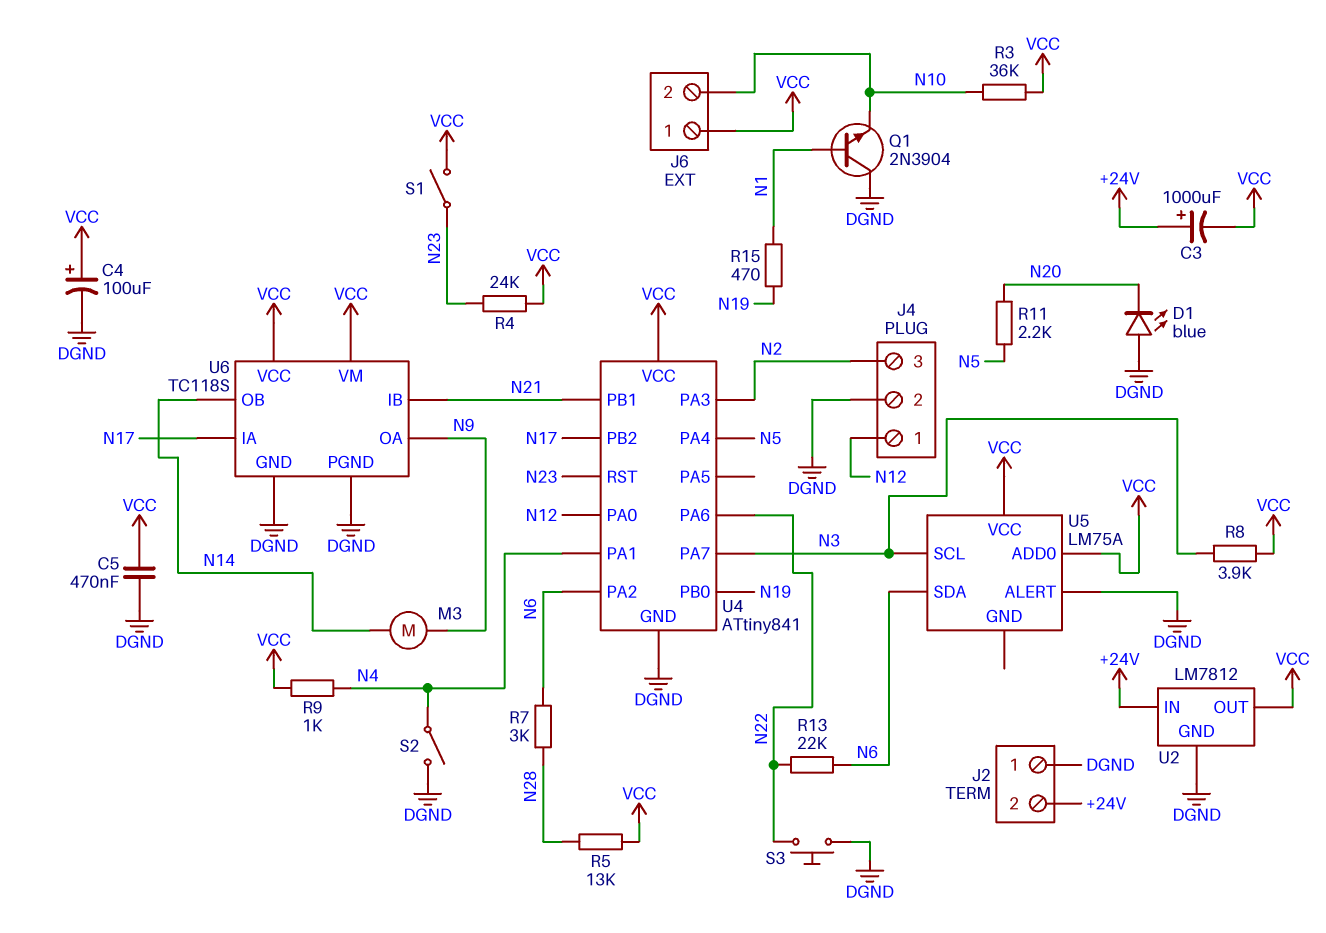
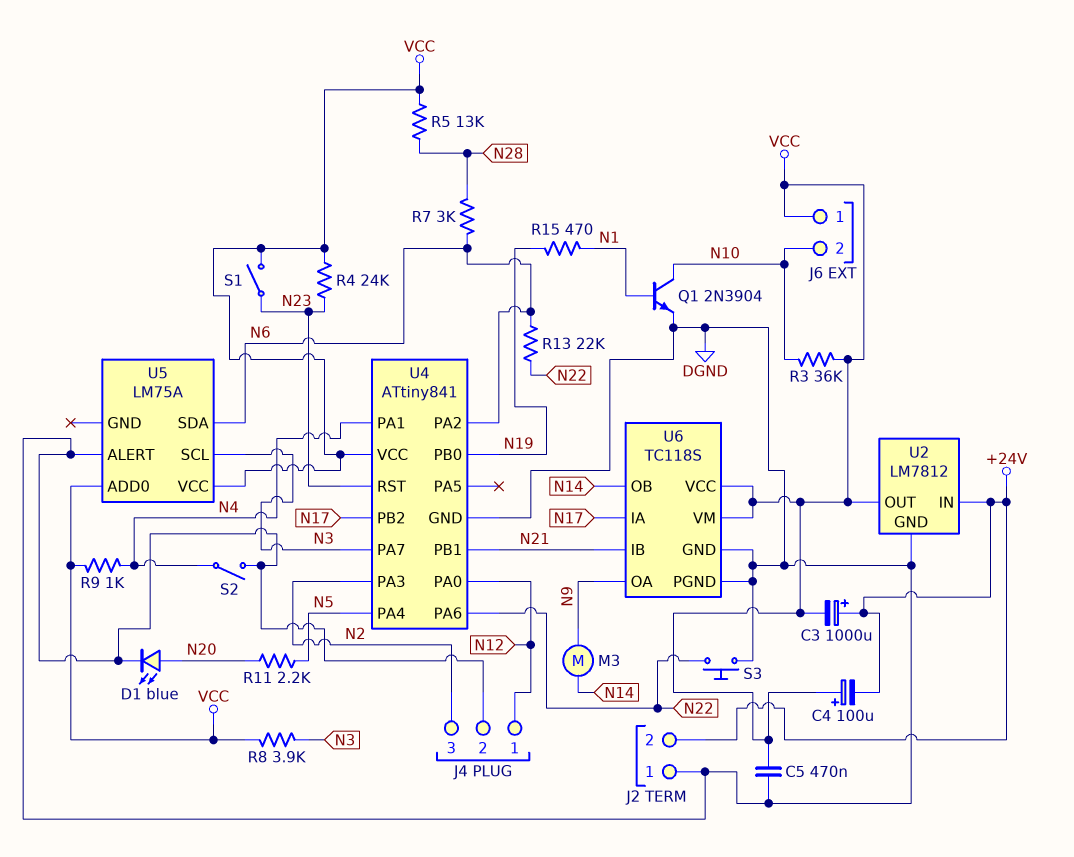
C4: 100uF (plus VCC, minus DGND) -> 100uF (plus VCC, minus +24V)
D1: LED blue (A DGND, K N20) -> LED blue (A N20, K DGND)
Q1: NPN 2N3904 (B N1, C DGND, E N10) -> NPN 2N3904 (B N1, C N10, E DGND)

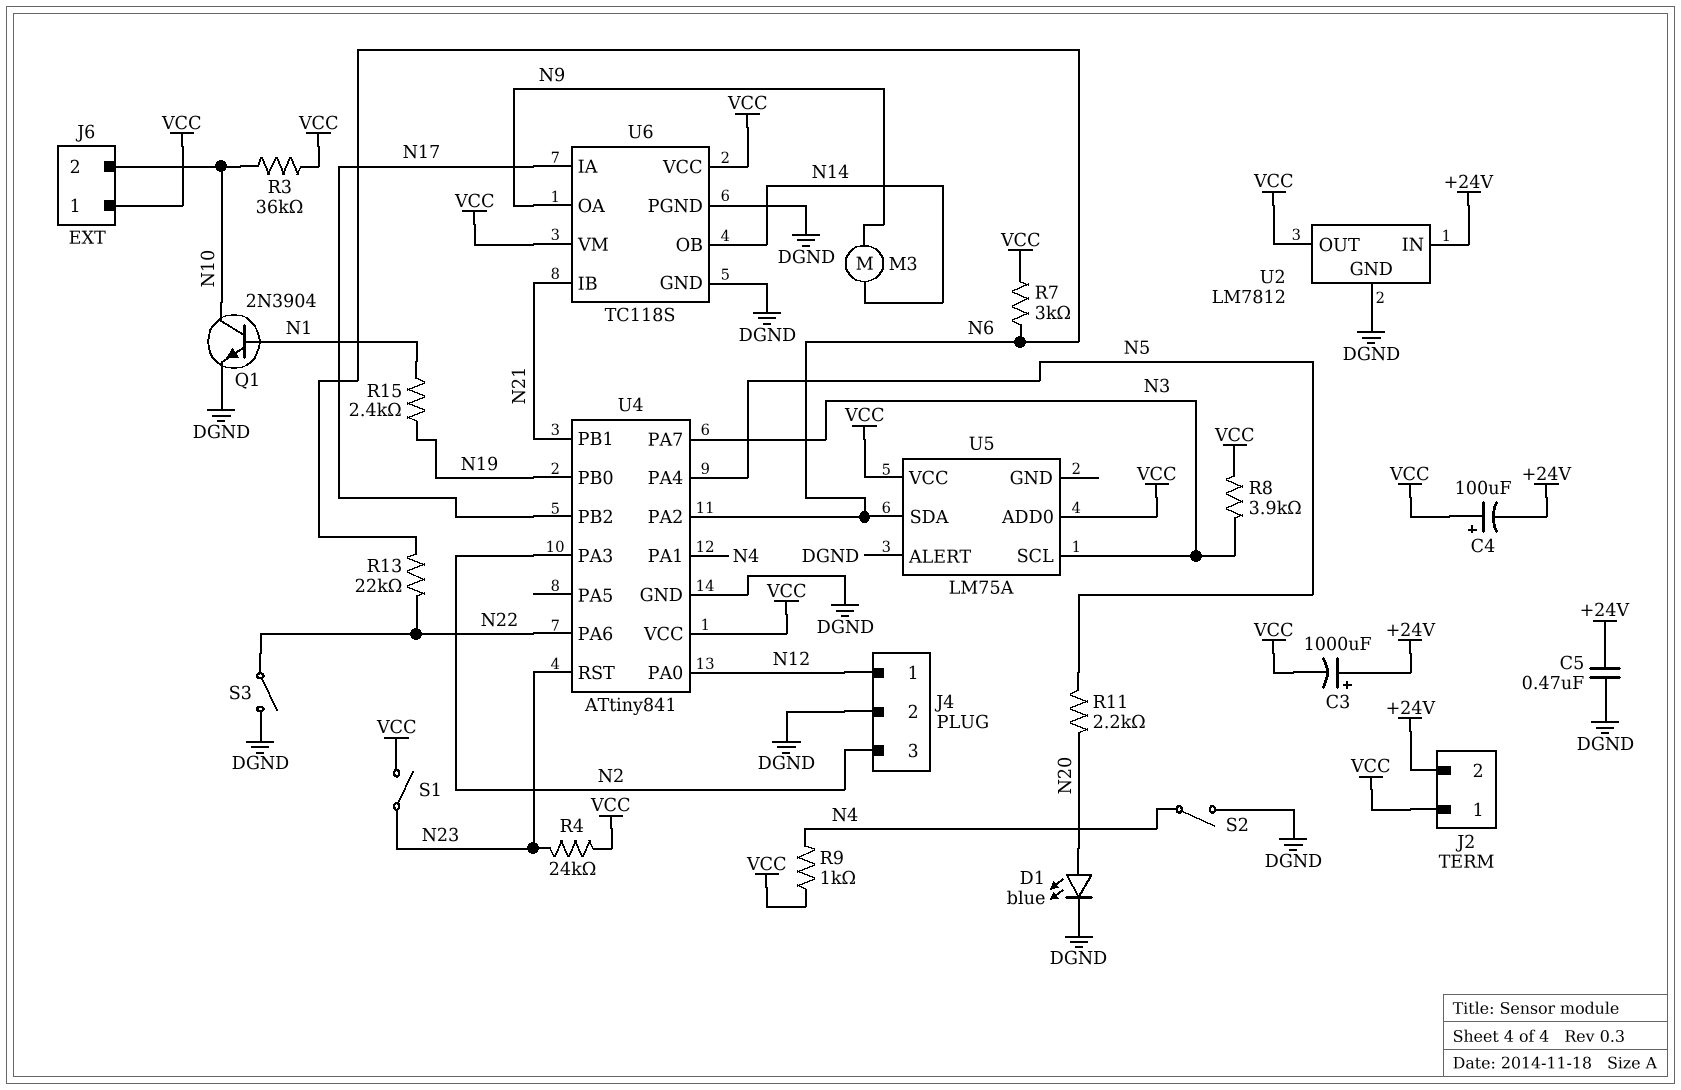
C5: 470nF (DGND, VCC) -> 470nF (+24V, DGND)
J2 pin 1: DGND -> VCC
R5: 13k (N28, VCC) -> none
R7: 3k (N6, N28) -> 3k (N6, VCC)
R15: 470 (N1, N19) -> 2.4k (N1, N19)
S3: button (DGND, N22) -> switch (DGND, N22)

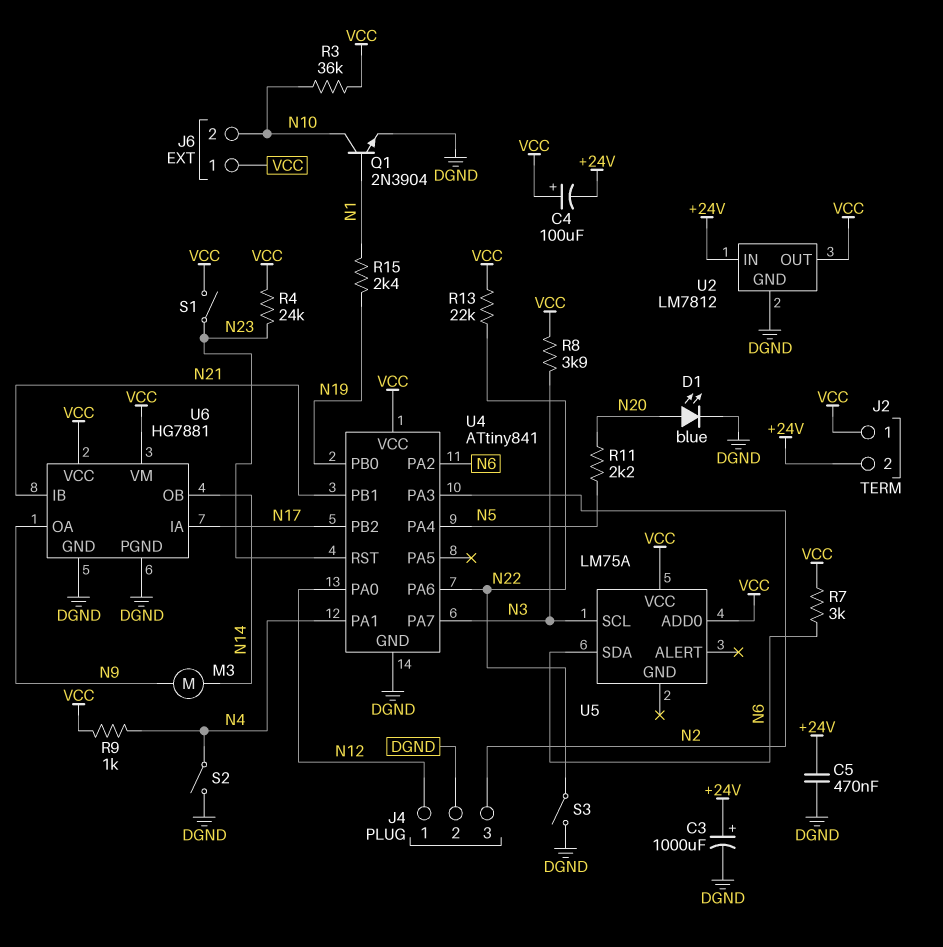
C3: 1000uF (plus +24V, minus VCC) -> 1000uF (plus +24V, minus DGND)
R13: 22k (N6, N22) -> 22k (N22, VCC)
U5 pin ALERT: DGND -> none
U6: TC118S -> HG7881

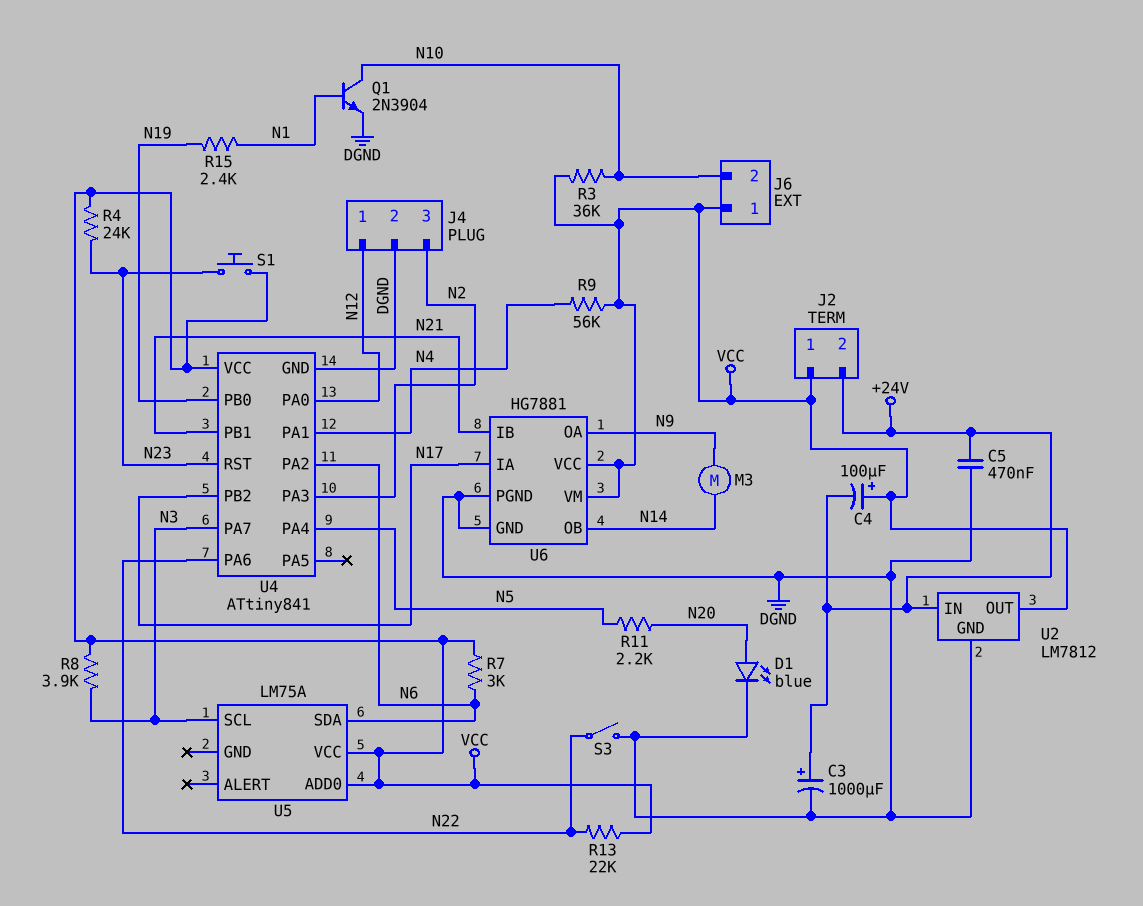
R9: 1k (N4, VCC) -> 56k (N4, VCC)
S1: switch (N23, VCC) -> button (N23, VCC)
S2: switch (DGND, N4) -> none

